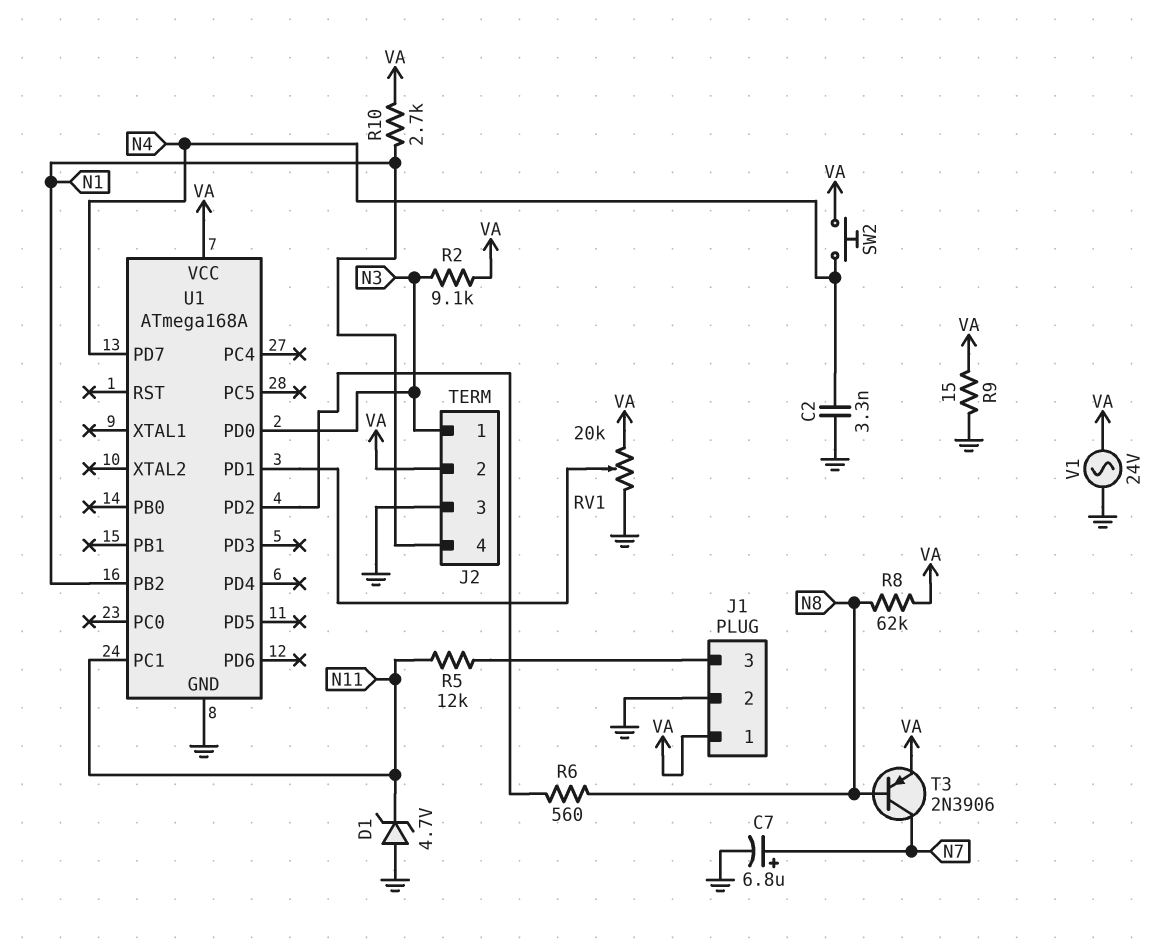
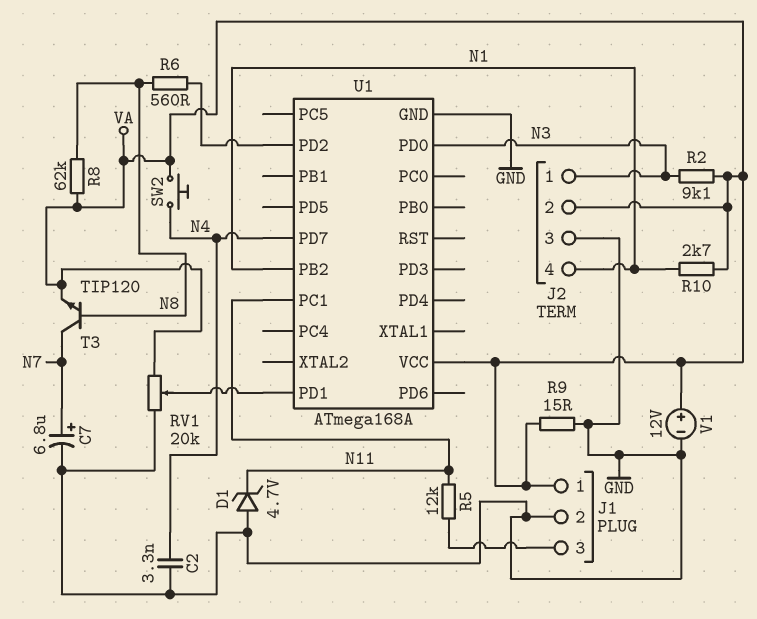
T3: PNP 2N3906 (B N8, C N7, E VA) -> NPN TIP120 (B N8, C N7, E VA)
V1: AC 24V (GND, VA) -> 12V (plus VA, minus GND)

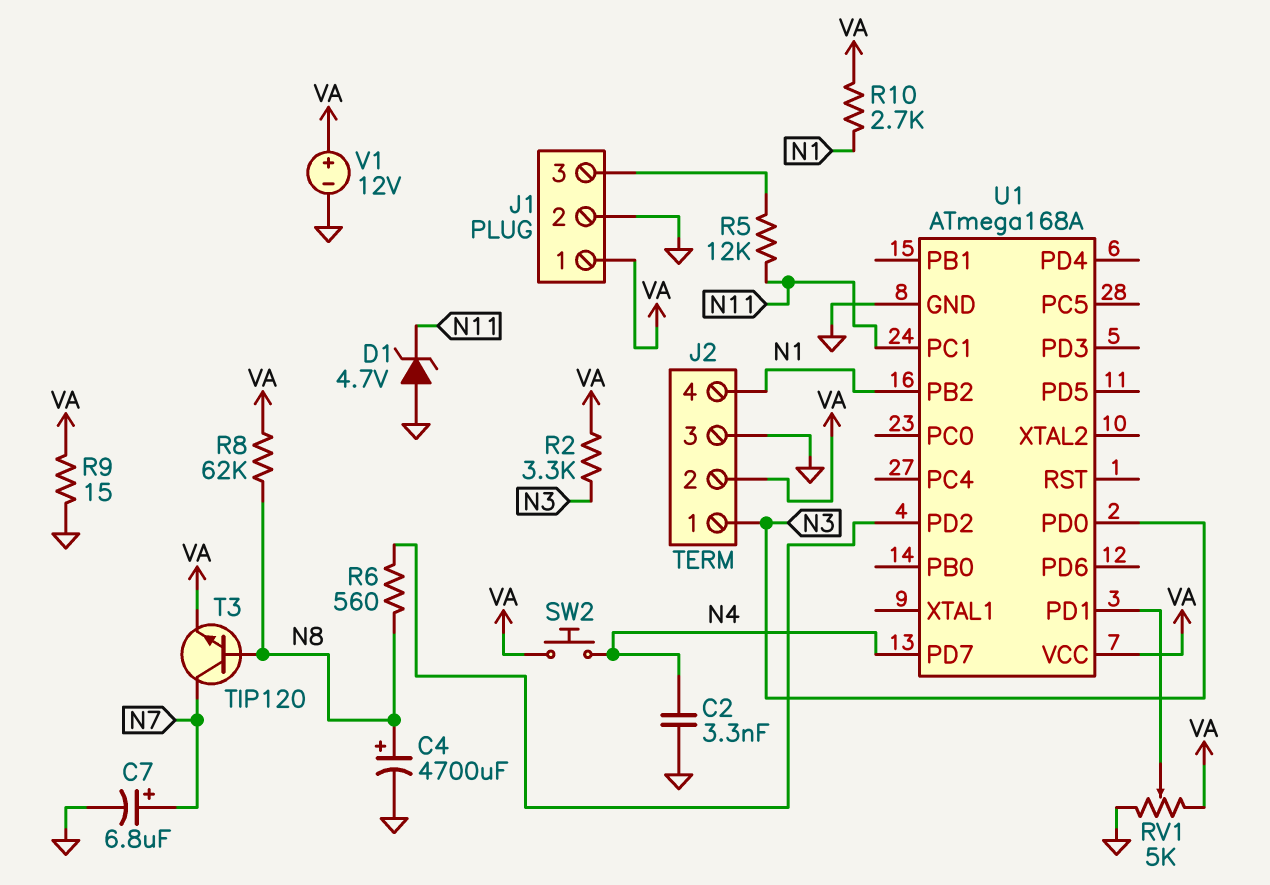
C4: none -> 4700uF (plus N8, minus GND)
R2: 9.1k (N3, VA) -> 3.3k (N3, VA)
RV1: 20k (GND, VA, wiper U1/PD1) -> 5k (GND, VA, wiper U1/PD1)

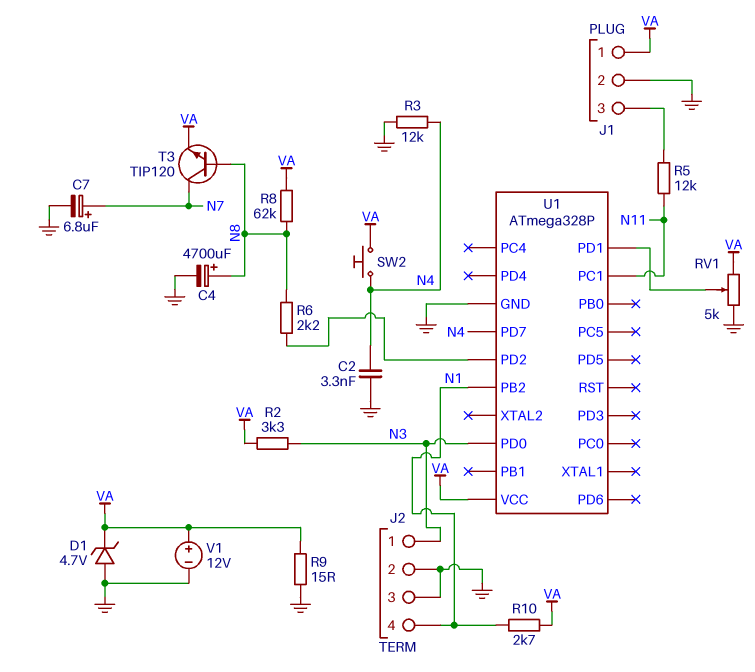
D1: zener 4.7V (A GND, K N11) -> zener 4.7V (A GND, K VA)
J2 pin 2: VA -> GND
R3: none -> 12k (GND, N4)
R6: 560 (N8, U1/PD2) -> 2.2k (N8, U1/PD2)
U1: ATmega168A -> ATmega328P

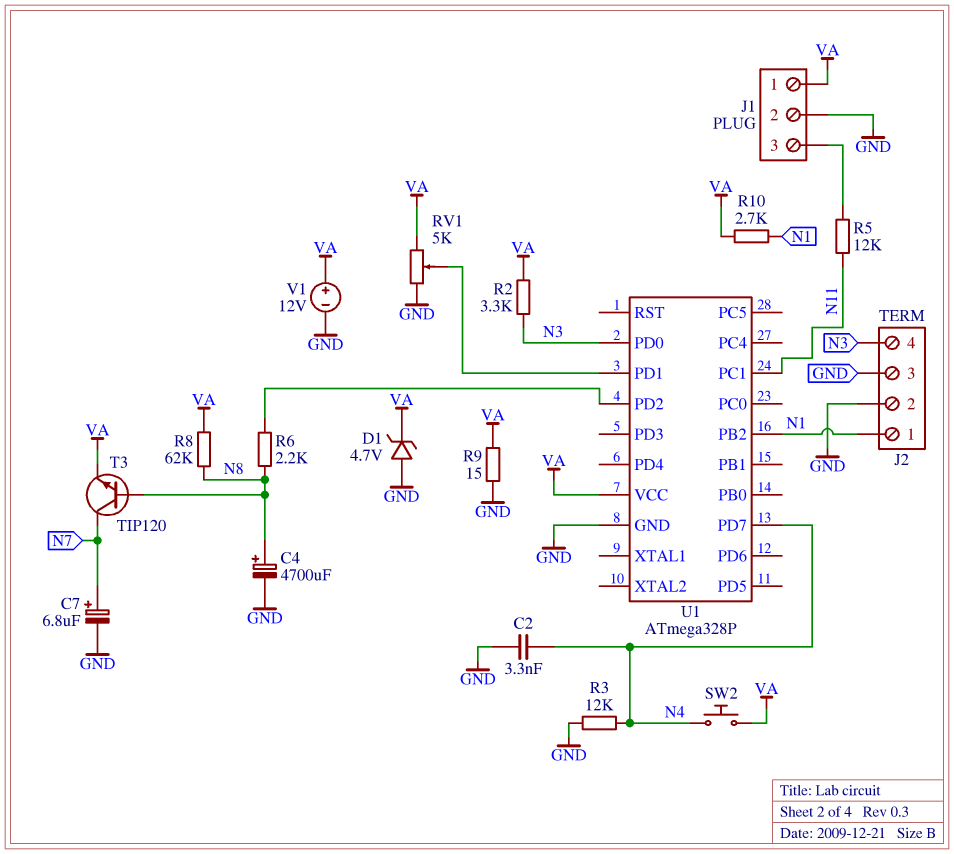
J2 pin 1: N3 -> N1
J2 pin 4: N1 -> N3

